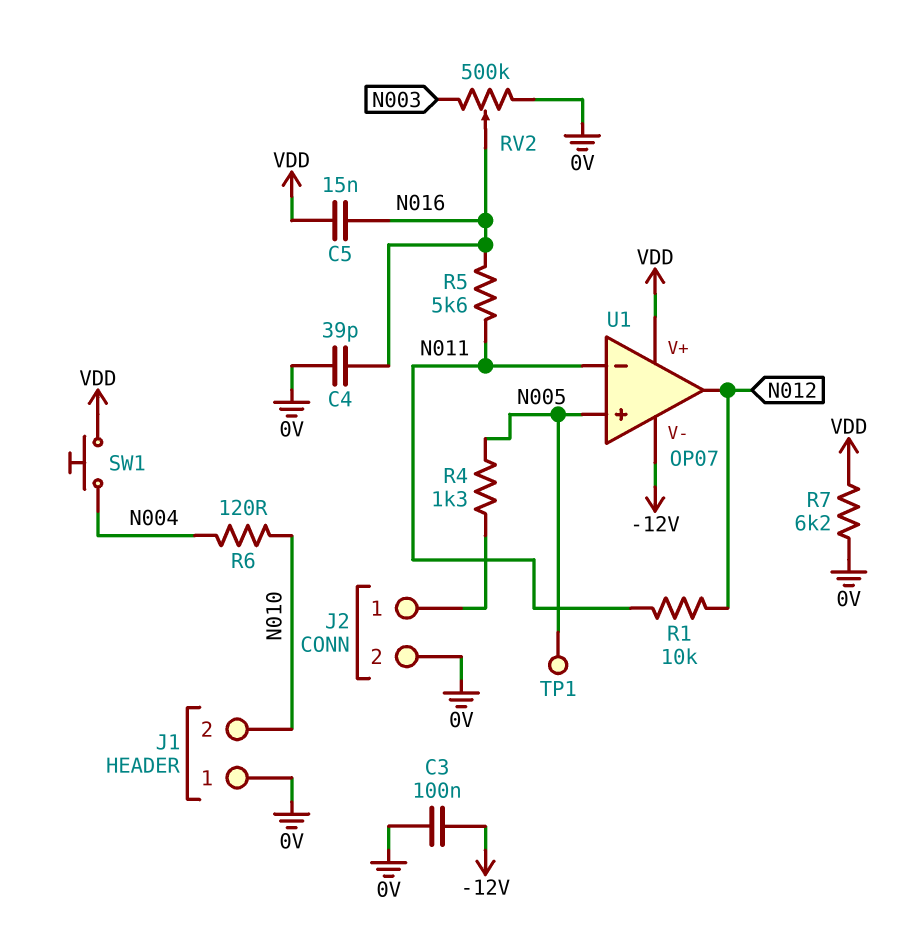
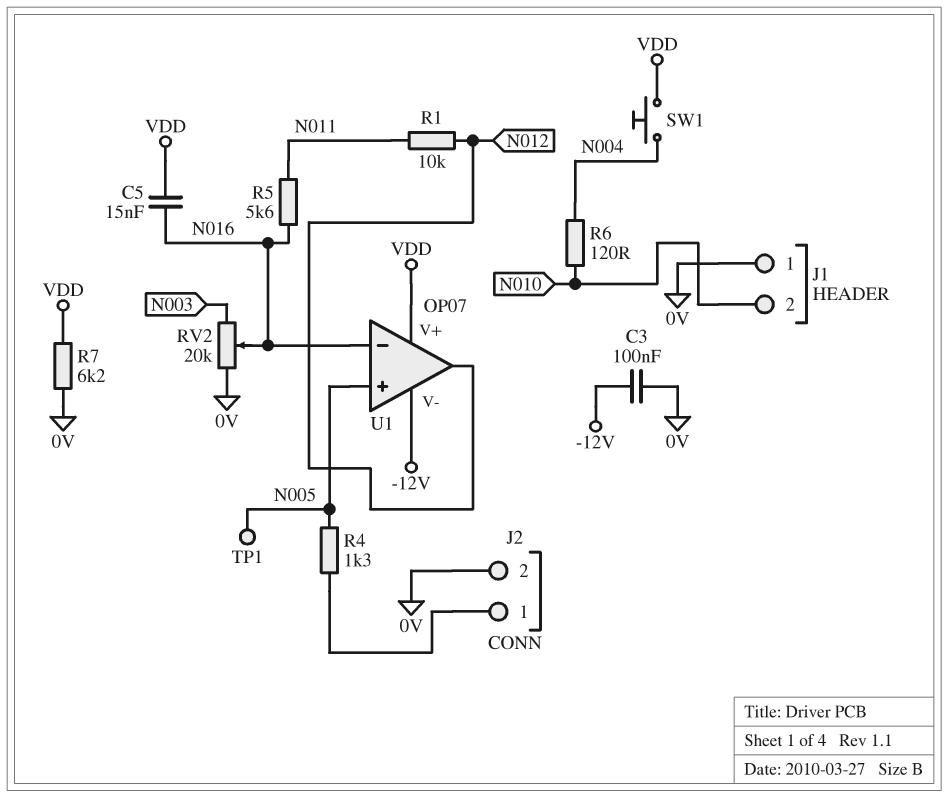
C4: 39pF (0V, N016) -> none
RV2: 500k (0V, N003, wiper N016) -> 20k (0V, N003, wiper N016)
U1 pin in-: N011 -> N016

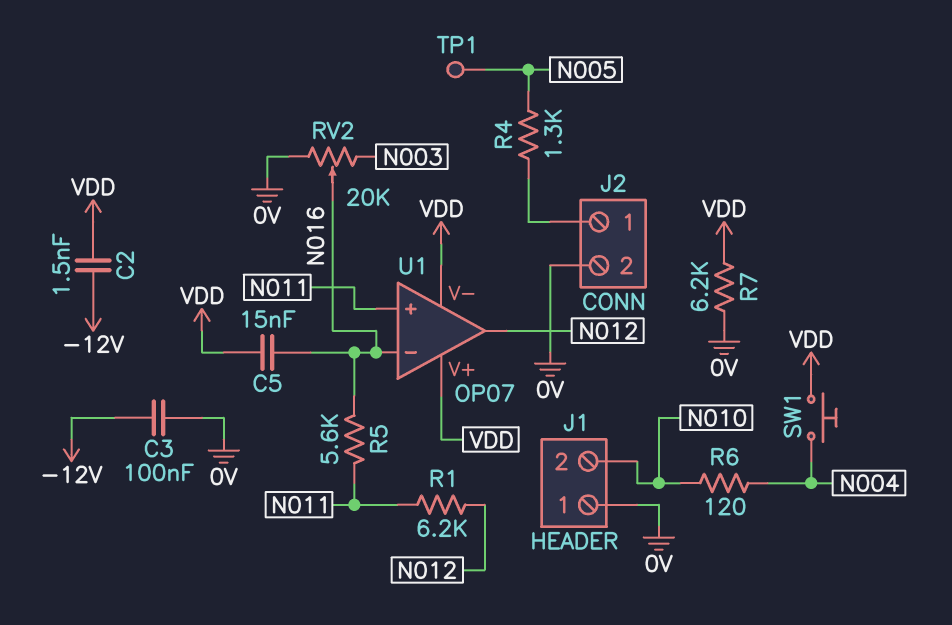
C2: none -> 1.5nF (-12V, VDD)
R1: 10k (N011, N012) -> 6.2k (N011, N012)
U1 pin V-: -12V -> VDD
U1 pin in+: N005 -> N011

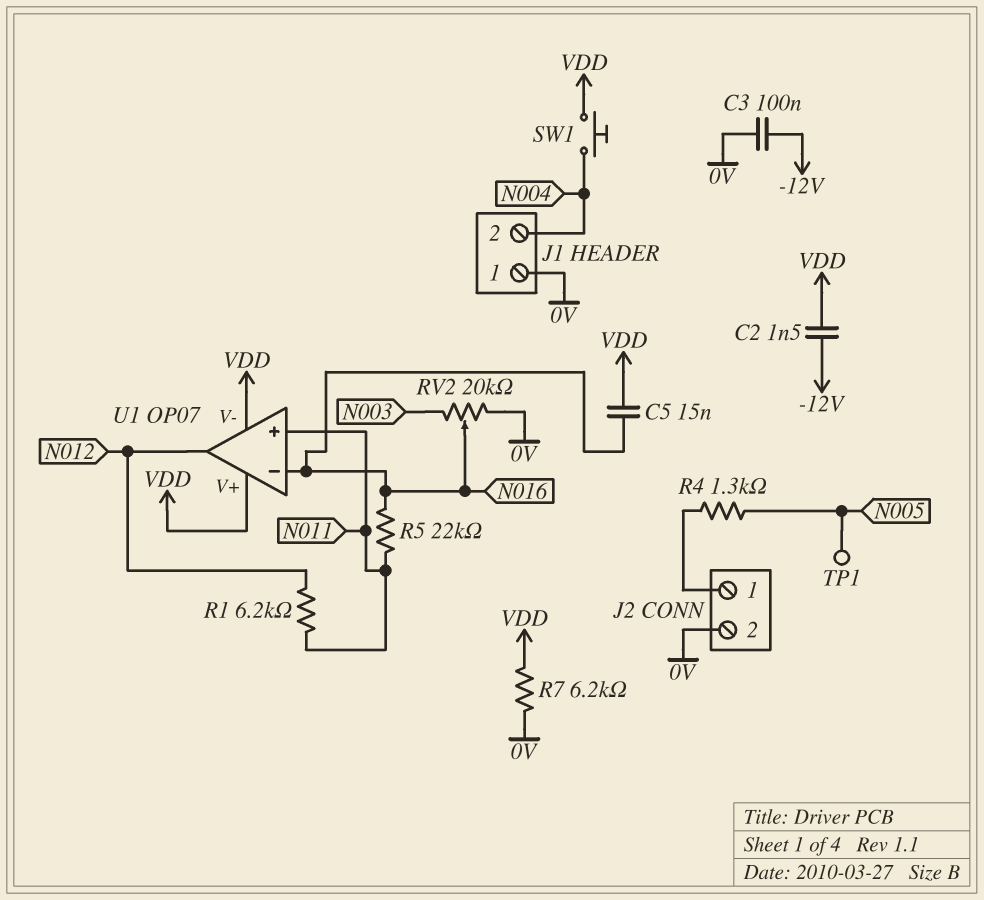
J1 pin 2: N010 -> N004
R5: 5.6k (N011, N016) -> 22k (N011, N016)
R6: 120 (N004, N010) -> none

